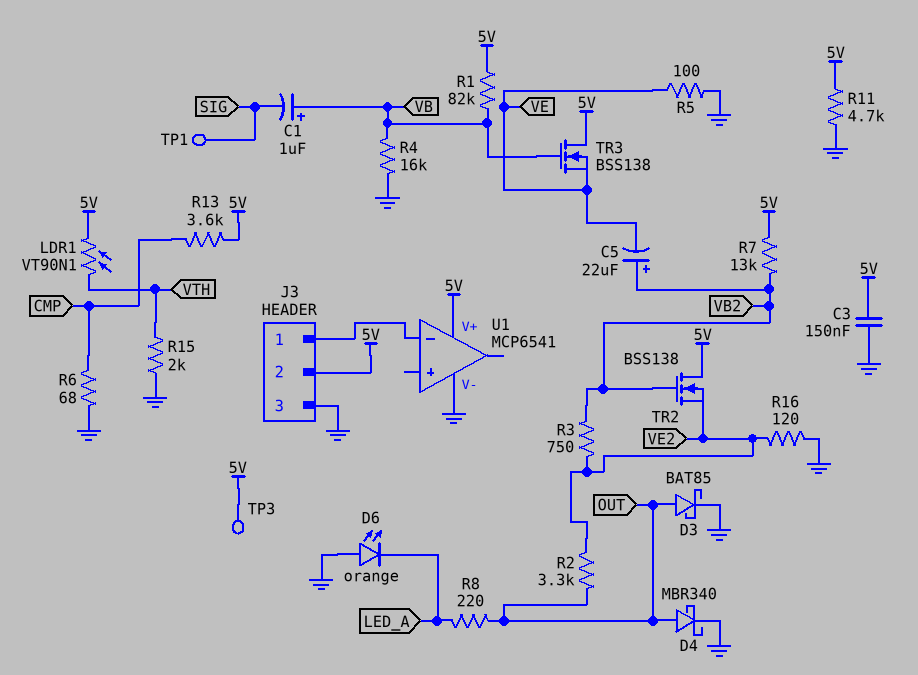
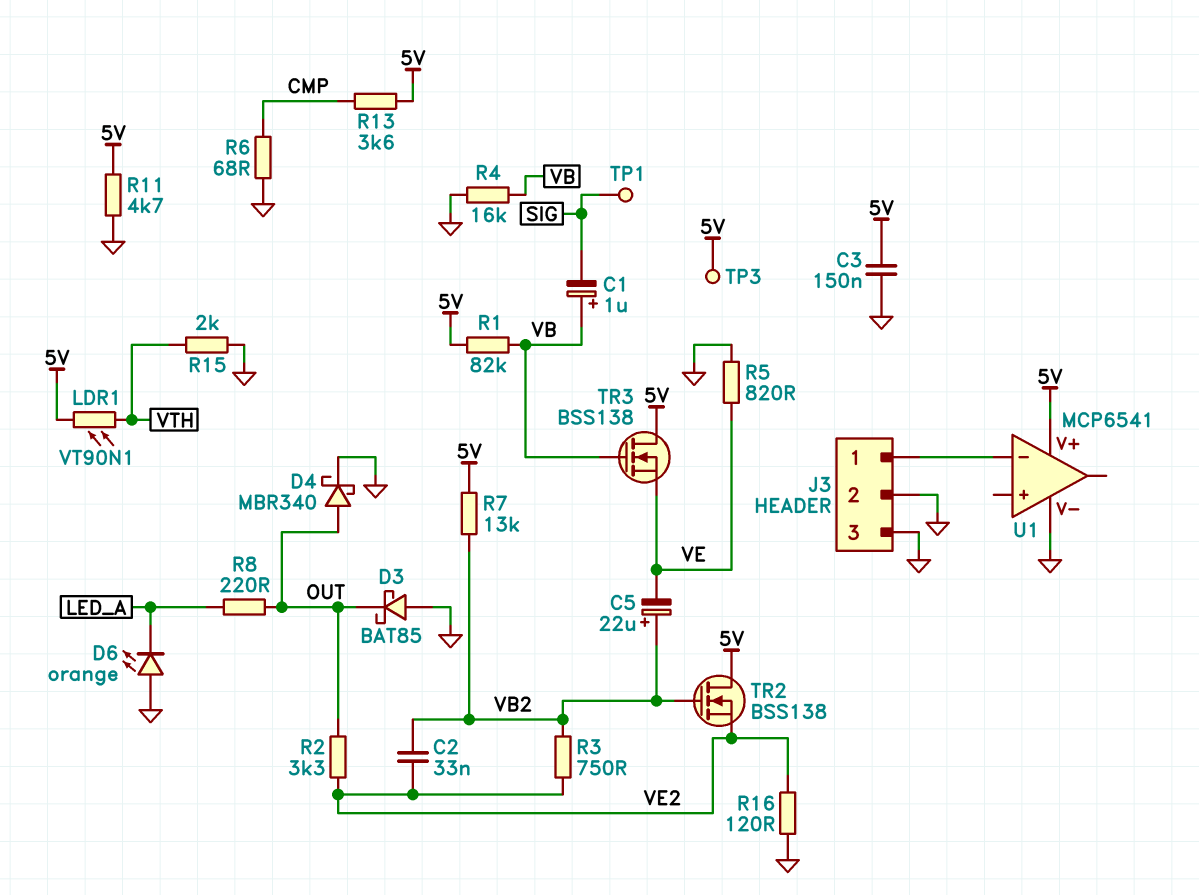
C2: none -> 33nF (VB2, VE2)
D3: schottky BAT85 (A OUT, K GND) -> schottky BAT85 (A GND, K OUT)
J3 pin 2: 5V -> GND
R5: 100 (GND, VE) -> 820 (GND, VE)

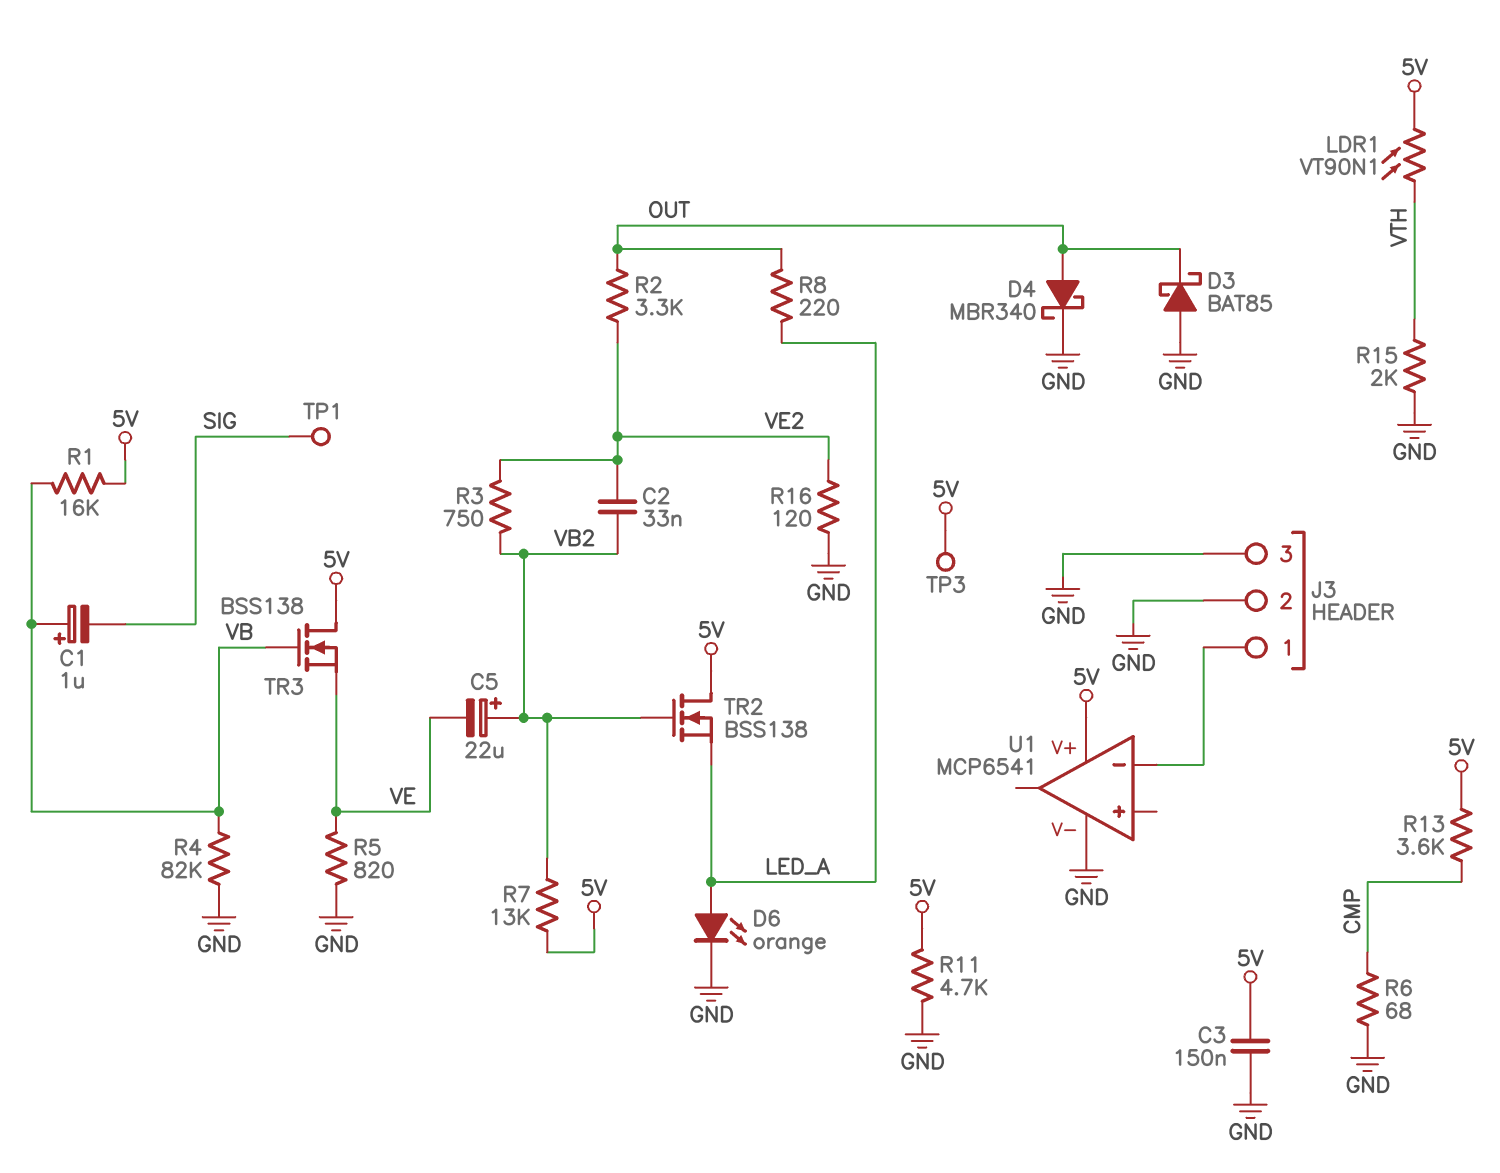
D6: LED orange (A GND, K LED_A) -> LED orange (A LED_A, K GND)
R1: 82k (5V, VB) -> 16k (5V, VB)
R4: 16k (GND, VB) -> 82k (GND, VB)
TR2: NMOS BSS138 (G VB2, D 5V, S VE2) -> NMOS BSS138 (G VB2, D 5V, S LED_A)

